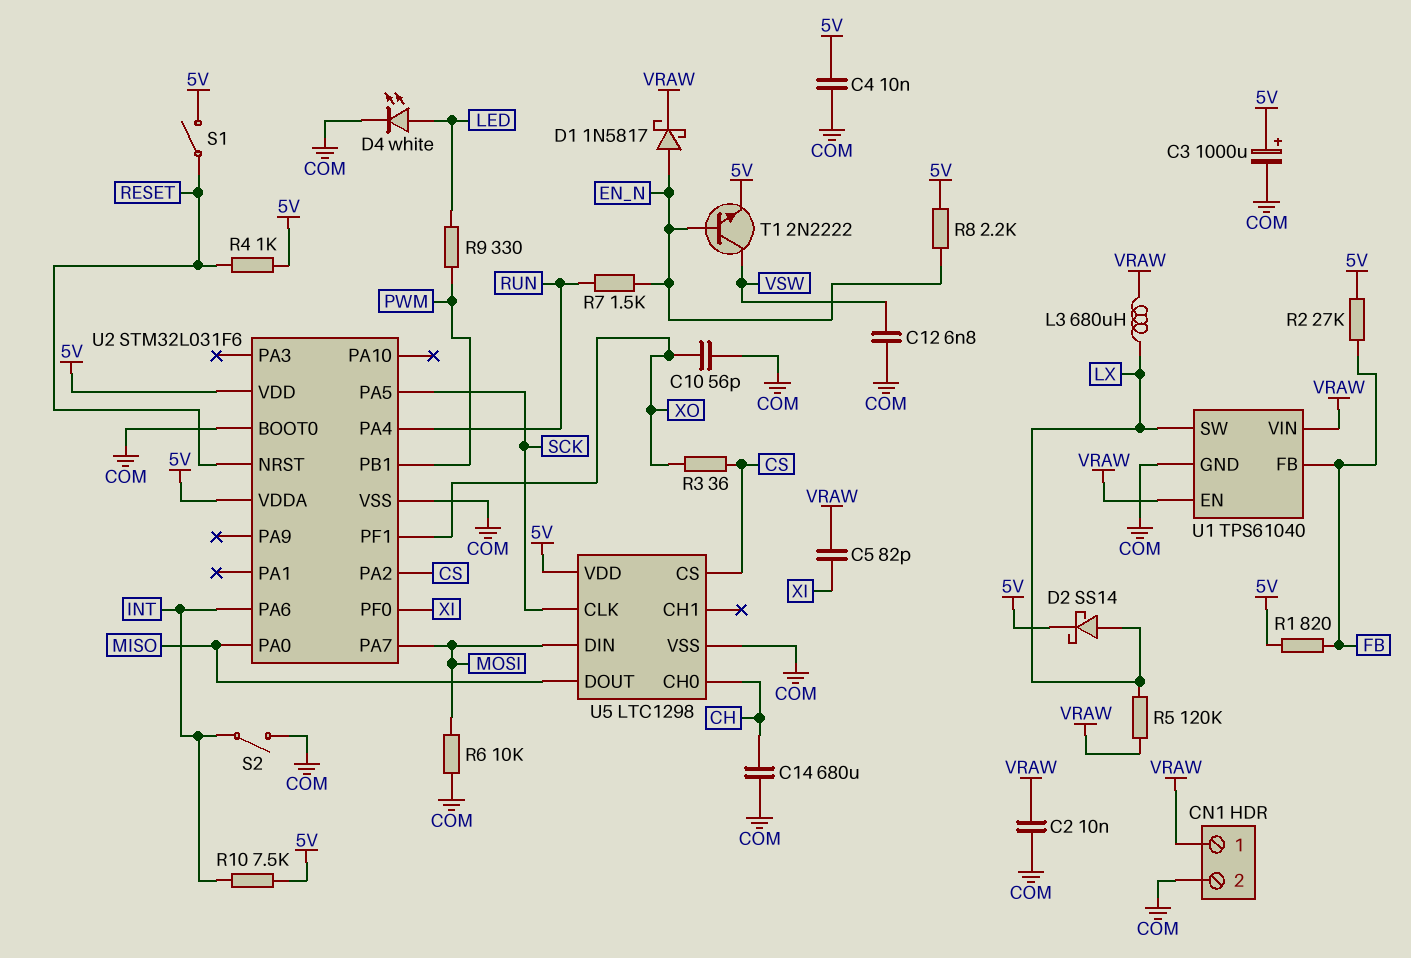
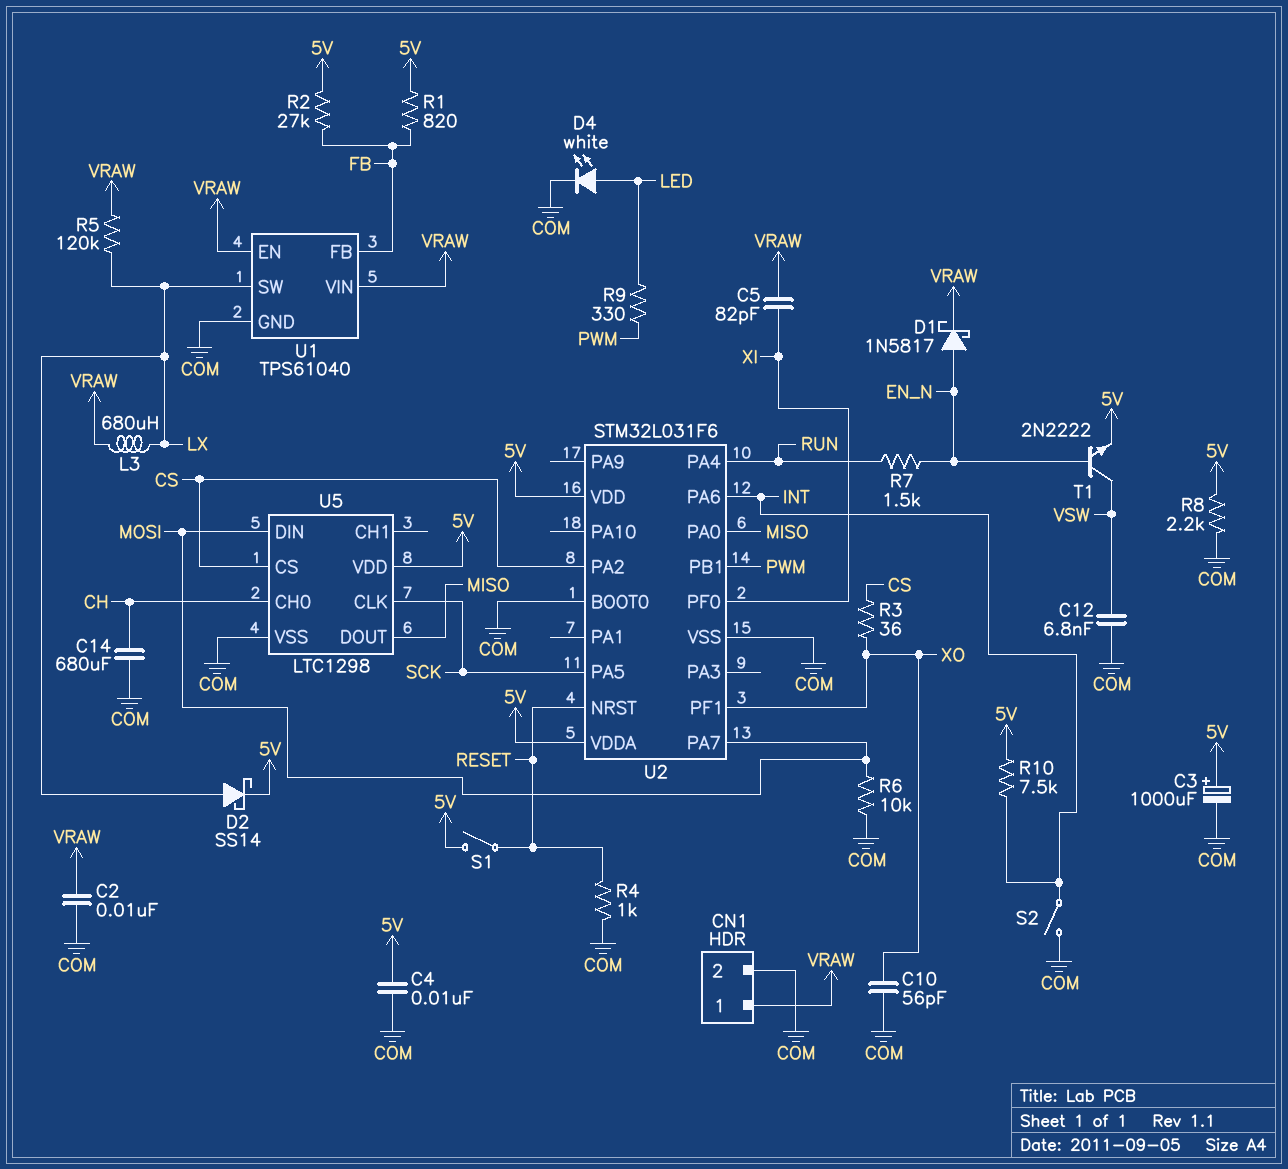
R4: 1k (5V, RESET) -> 1k (COM, RESET)
R8: 2.2k (5V, EN_N) -> 2.2k (5V, COM)

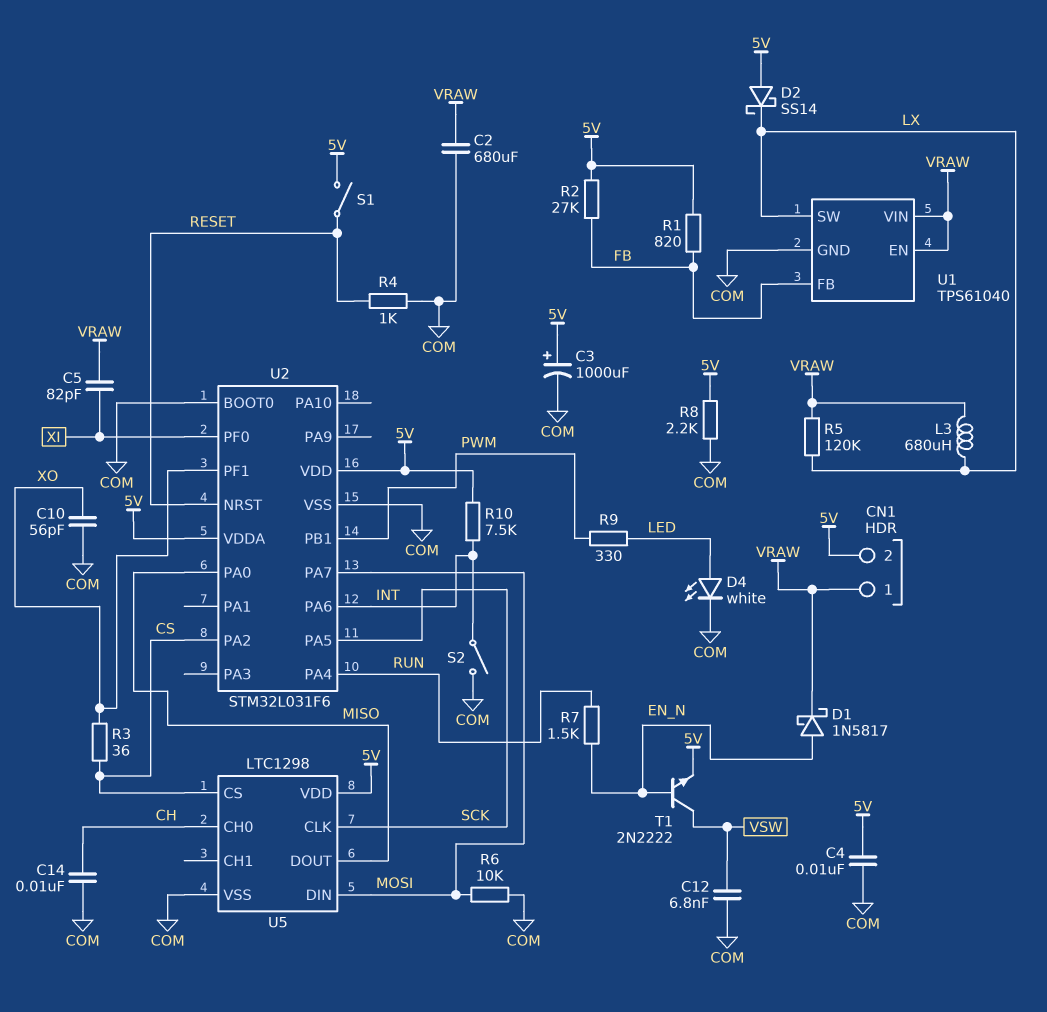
C2: 10nF (COM, VRAW) -> 680uF (COM, VRAW)
C14: 680uF (CH, COM) -> 10nF (CH, COM)
CN1 pin 2: COM -> 5V
D2: schottky SS14 (A LX, K 5V) -> schottky SS14 (A 5V, K LX)

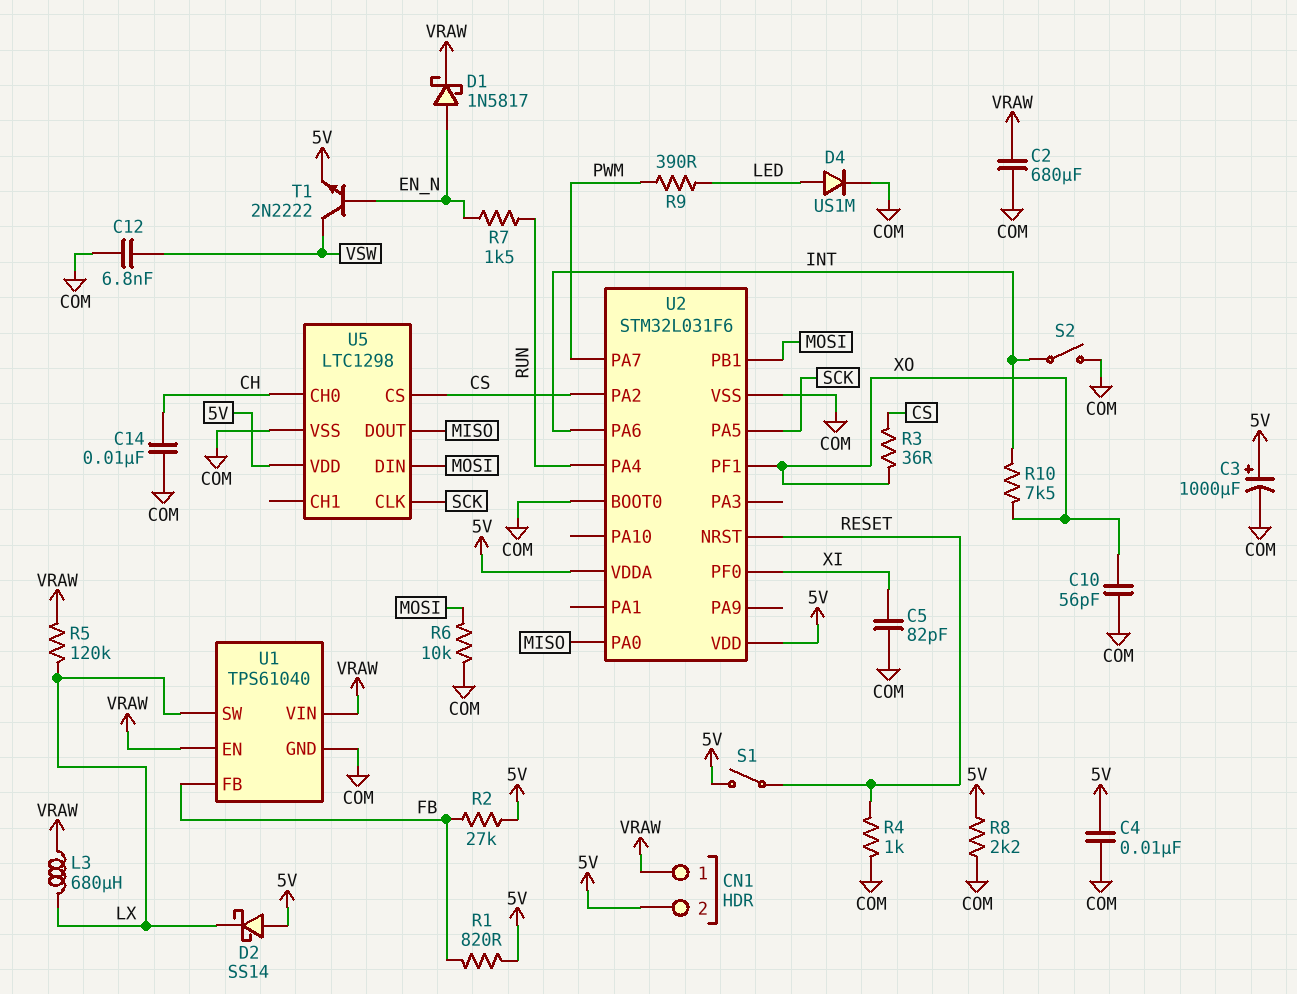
C5: 82pF (VRAW, XI) -> 82pF (COM, XI)
D4: LED white (A LED, K COM) -> diode US1M (A LED, K COM)
R9: 330 (LED, PWM) -> 390 (LED, PWM)
R10: 7.5k (5V, INT) -> 7.5k (INT, XO)
U2 pin PA7: MOSI -> PWM
U2 pin PB1: PWM -> MOSI

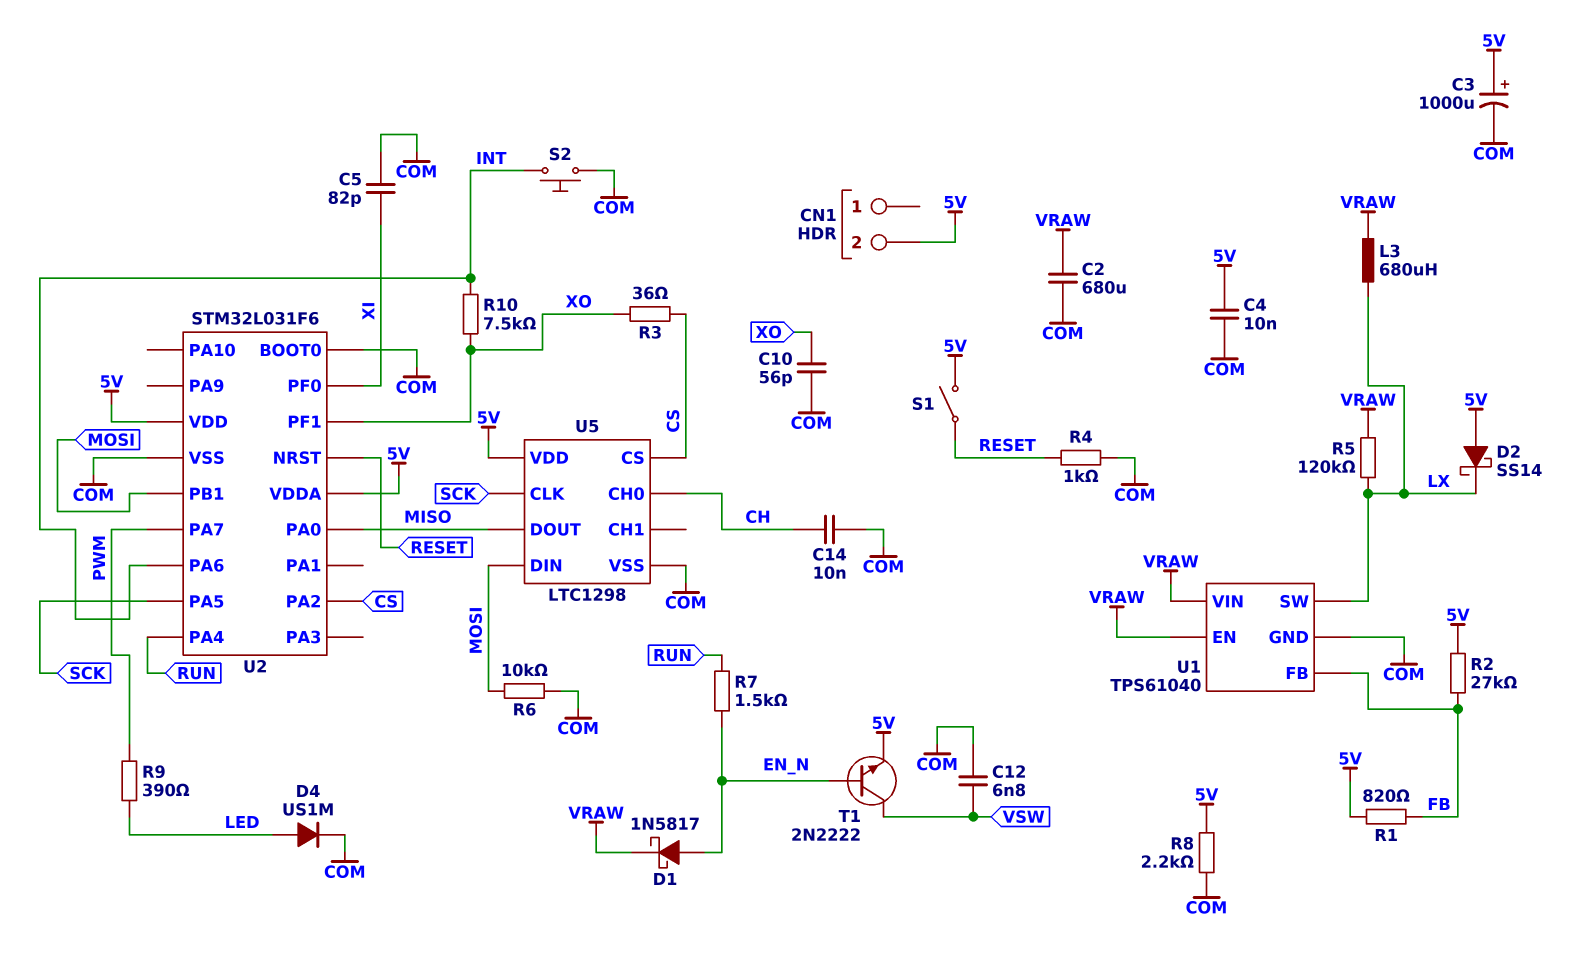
CN1 pin 1: VRAW -> none
S2: switch (COM, INT) -> button (COM, INT)

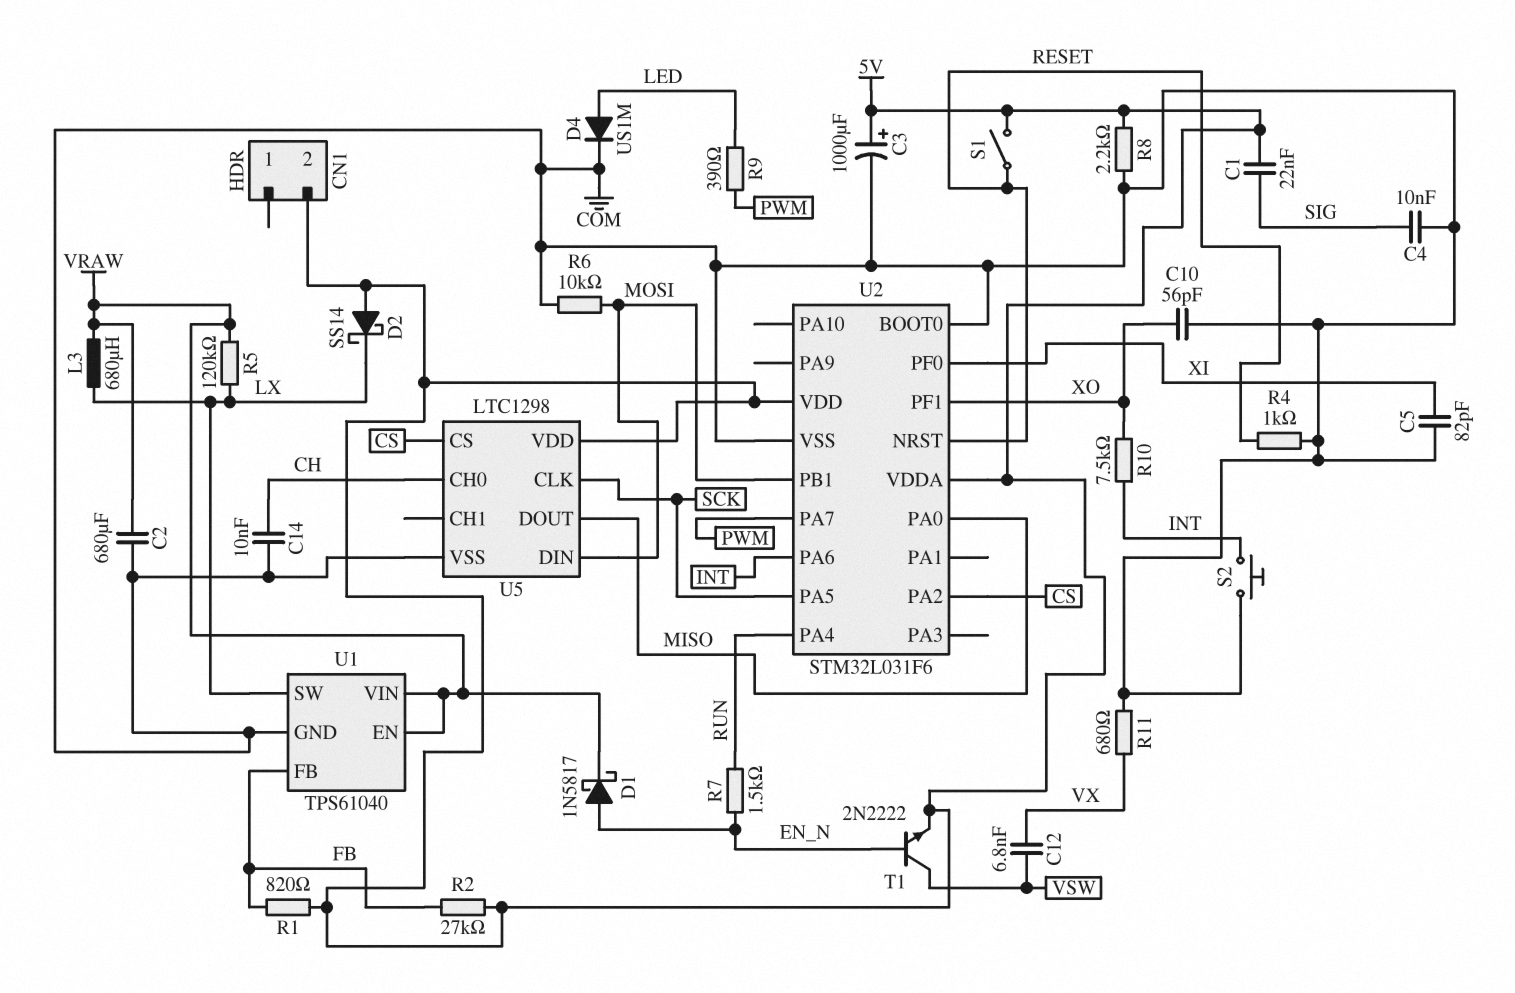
C1: none -> 22nF (5V, SIG)
C4: 10nF (5V, COM) -> 10nF (COM, SIG)
C12: 6.8nF (COM, VSW) -> 6.8nF (VSW, VX)
R3: 36 (CS, XO) -> none
R11: none -> 680 (COM, VX)

